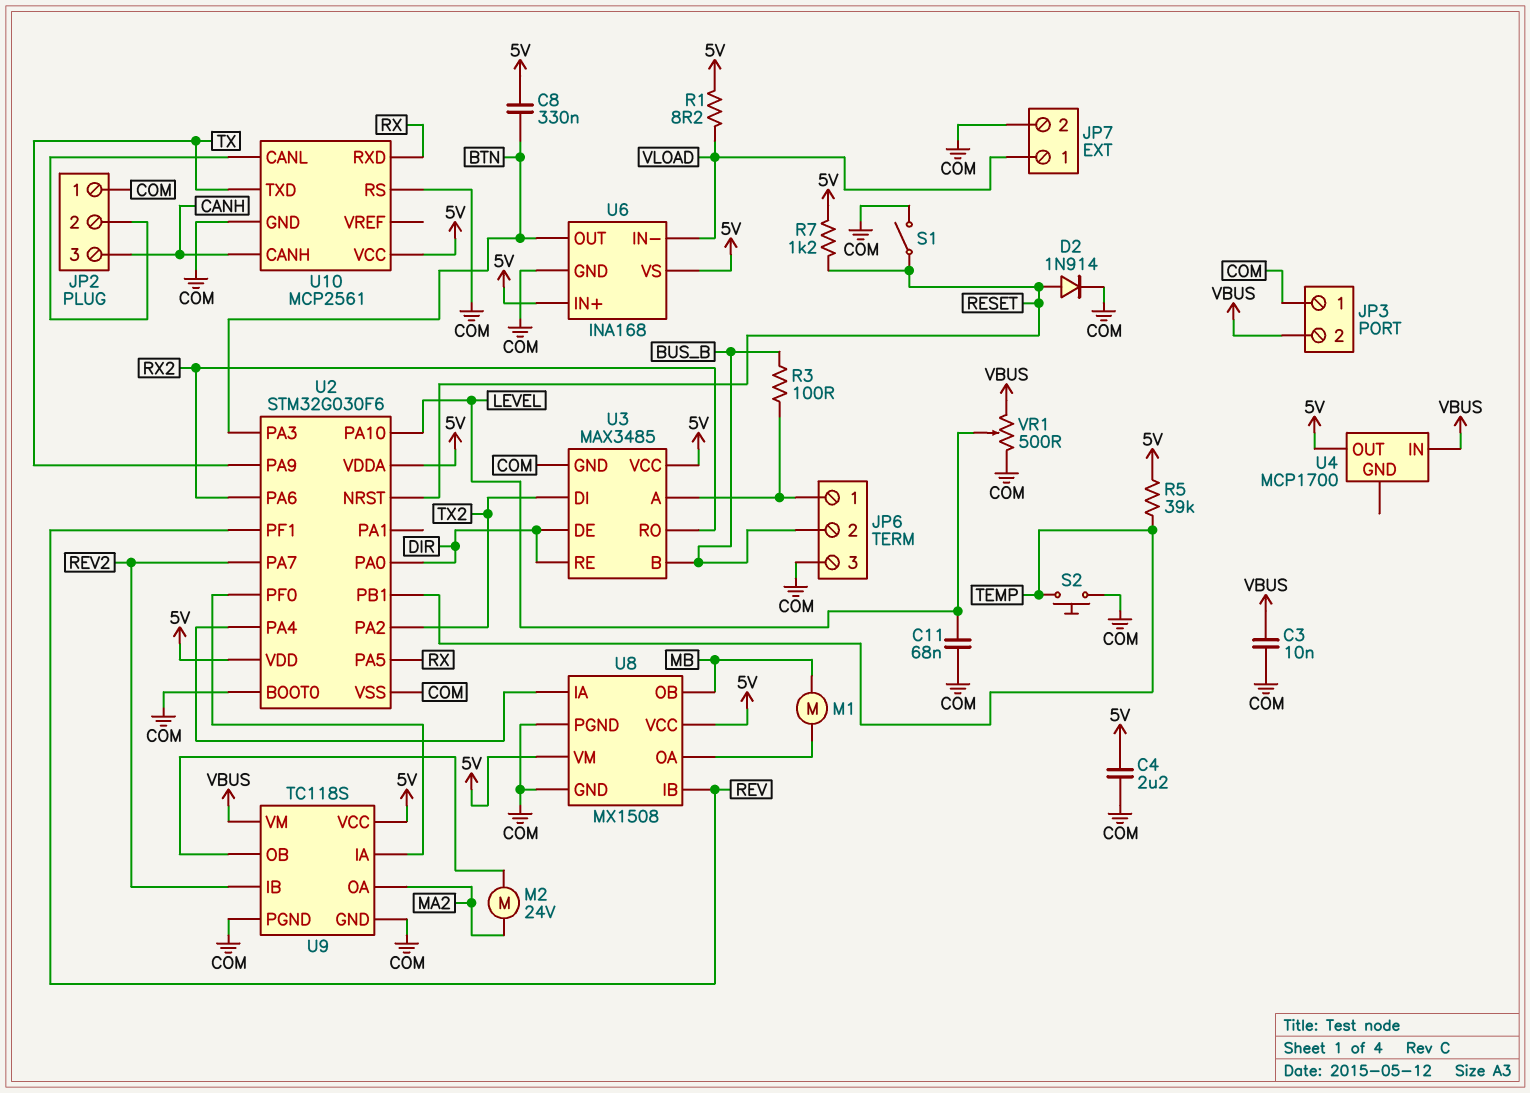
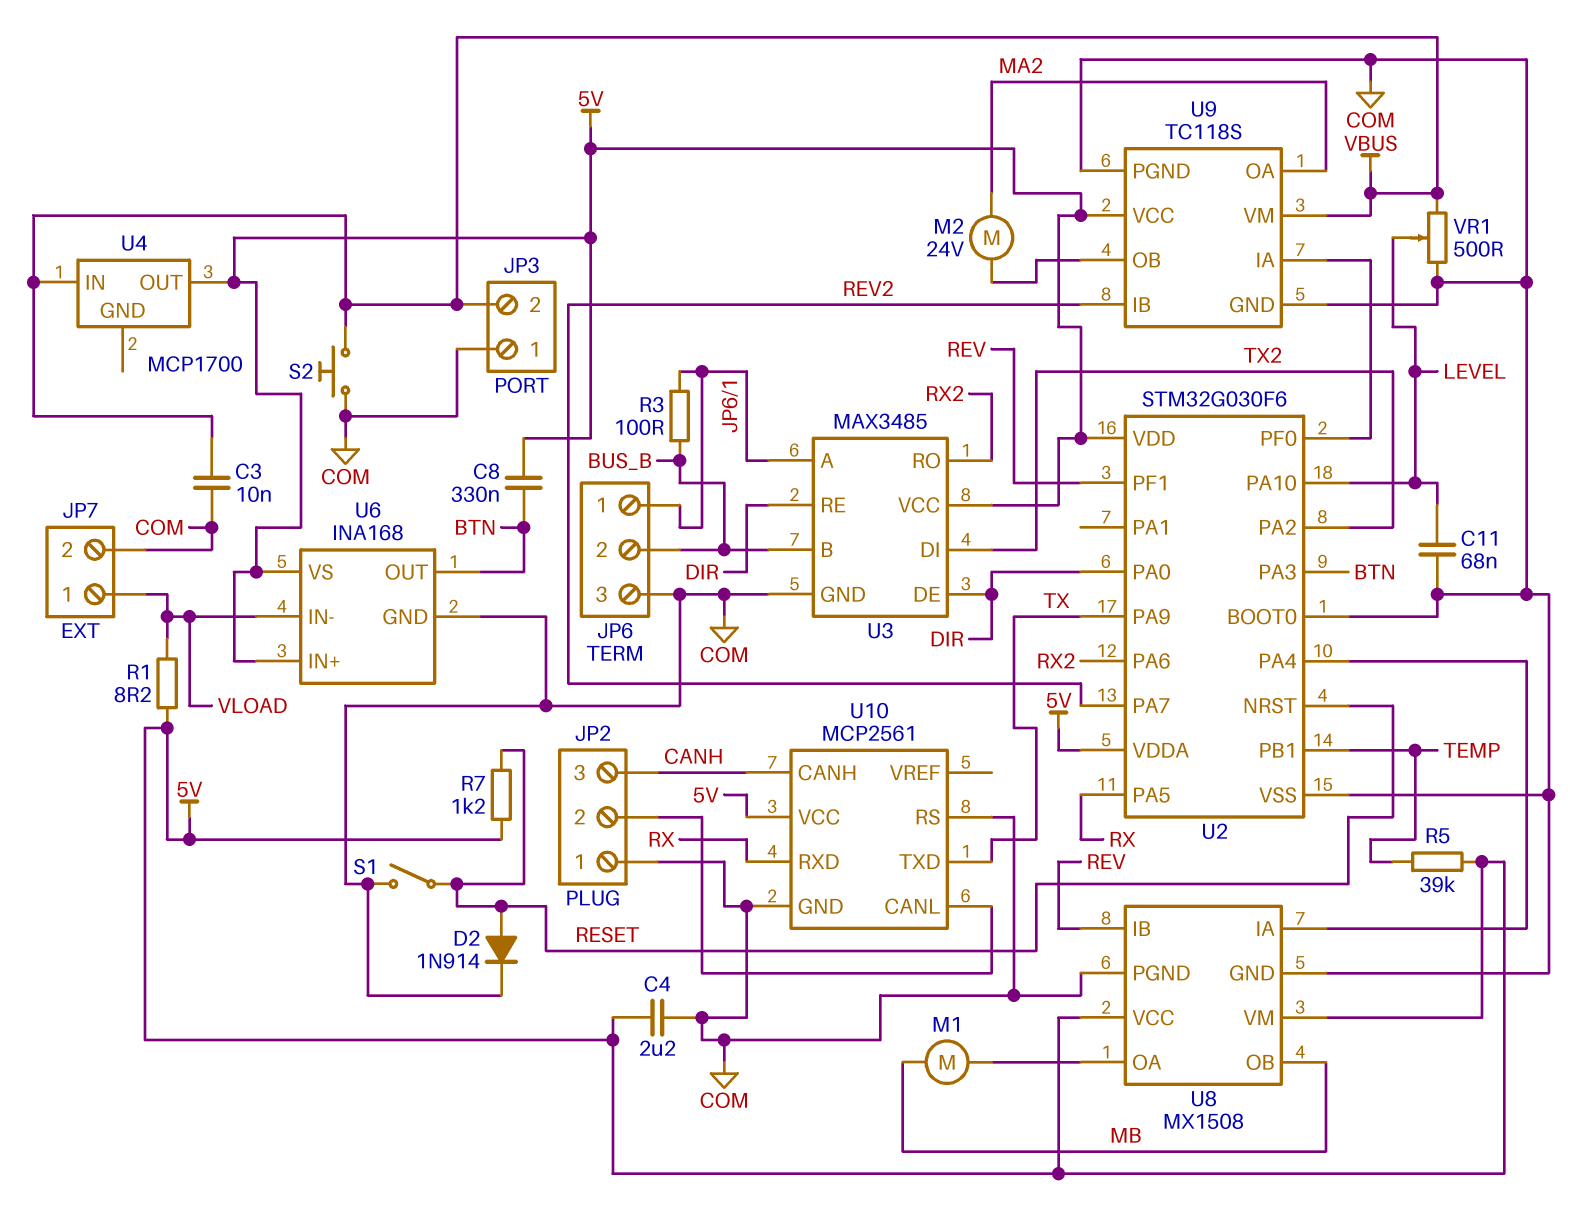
S2: button (COM, TEMP) -> button (COM, VBUS)

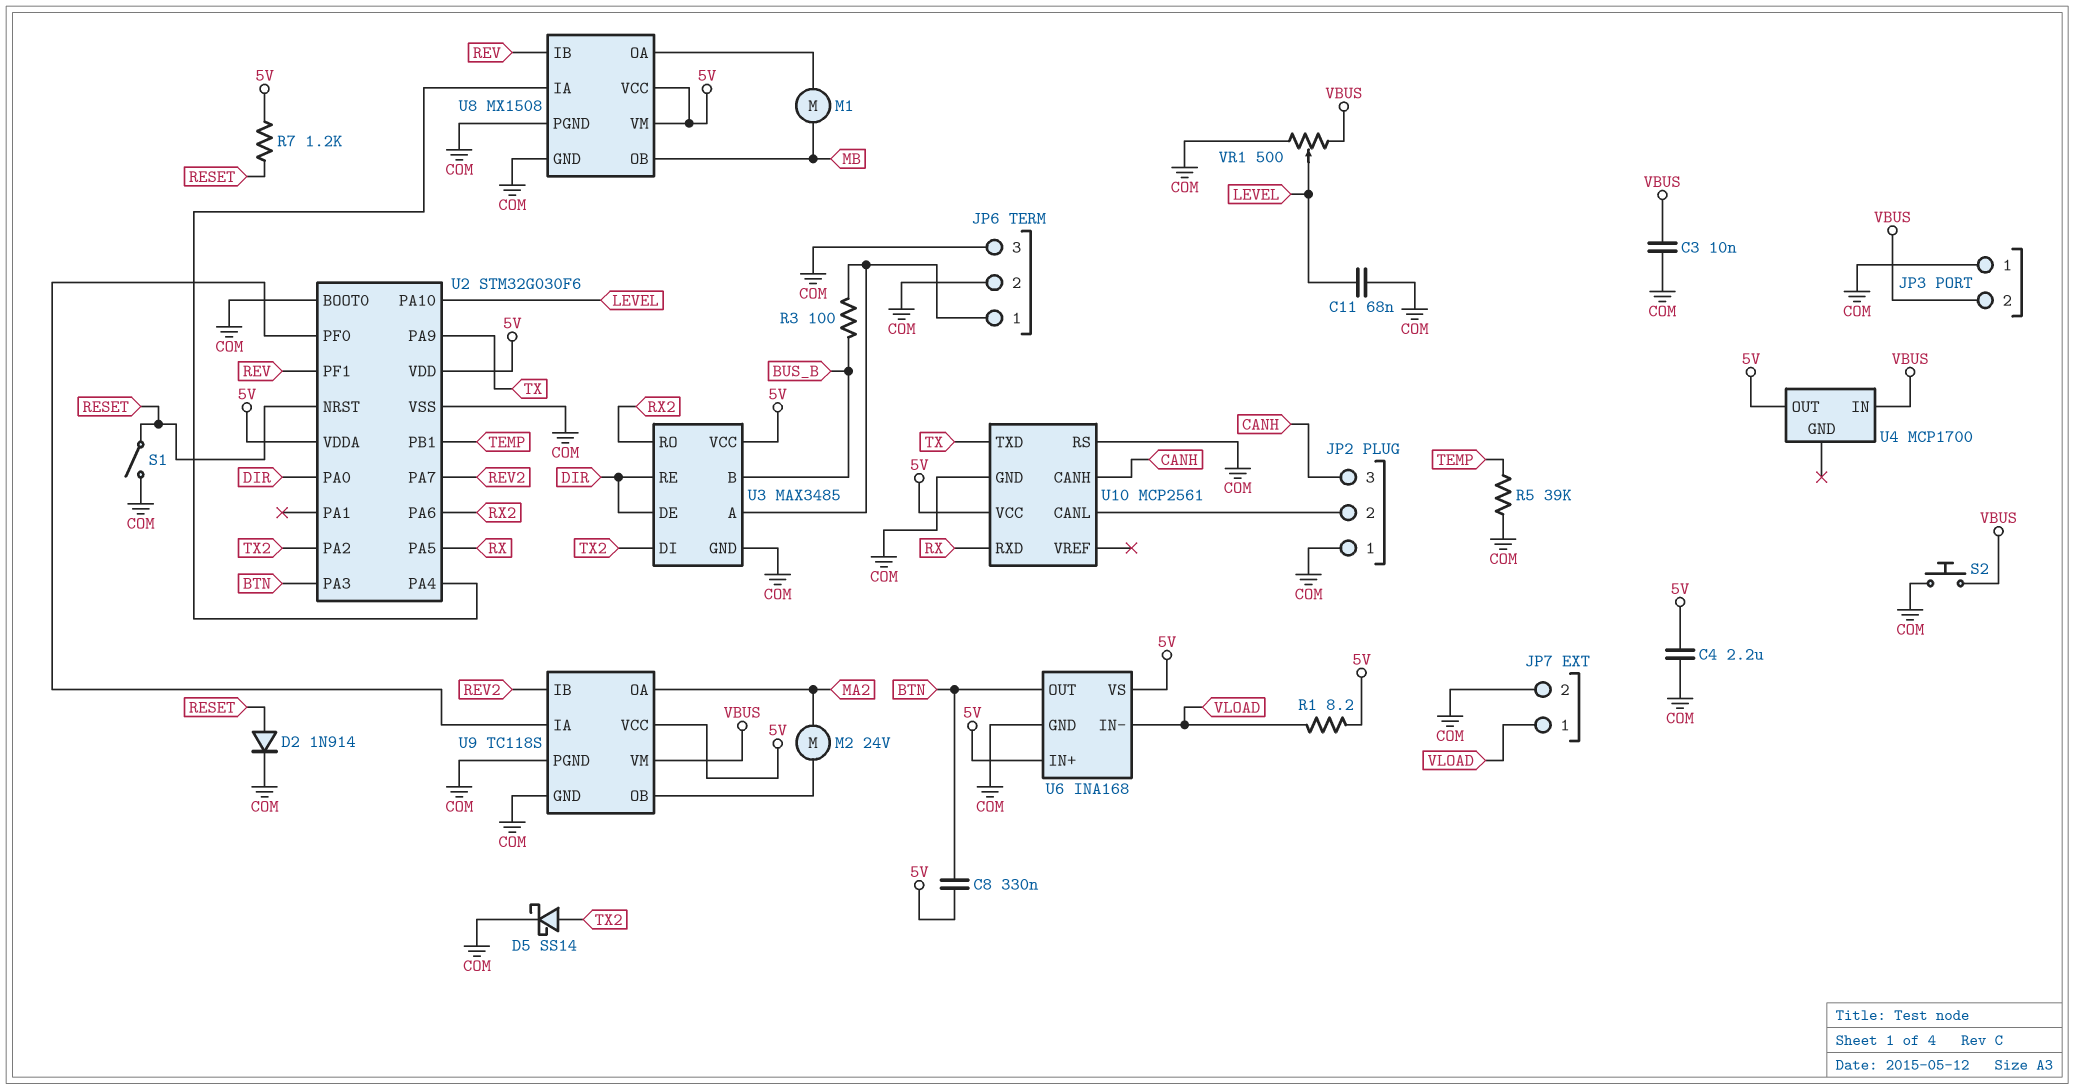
D5: none -> schottky SS14 (A TX2, K COM)
JP6 pin 2: BUS_B -> COM
R5: 39k (5V, TEMP) -> 39k (COM, TEMP)

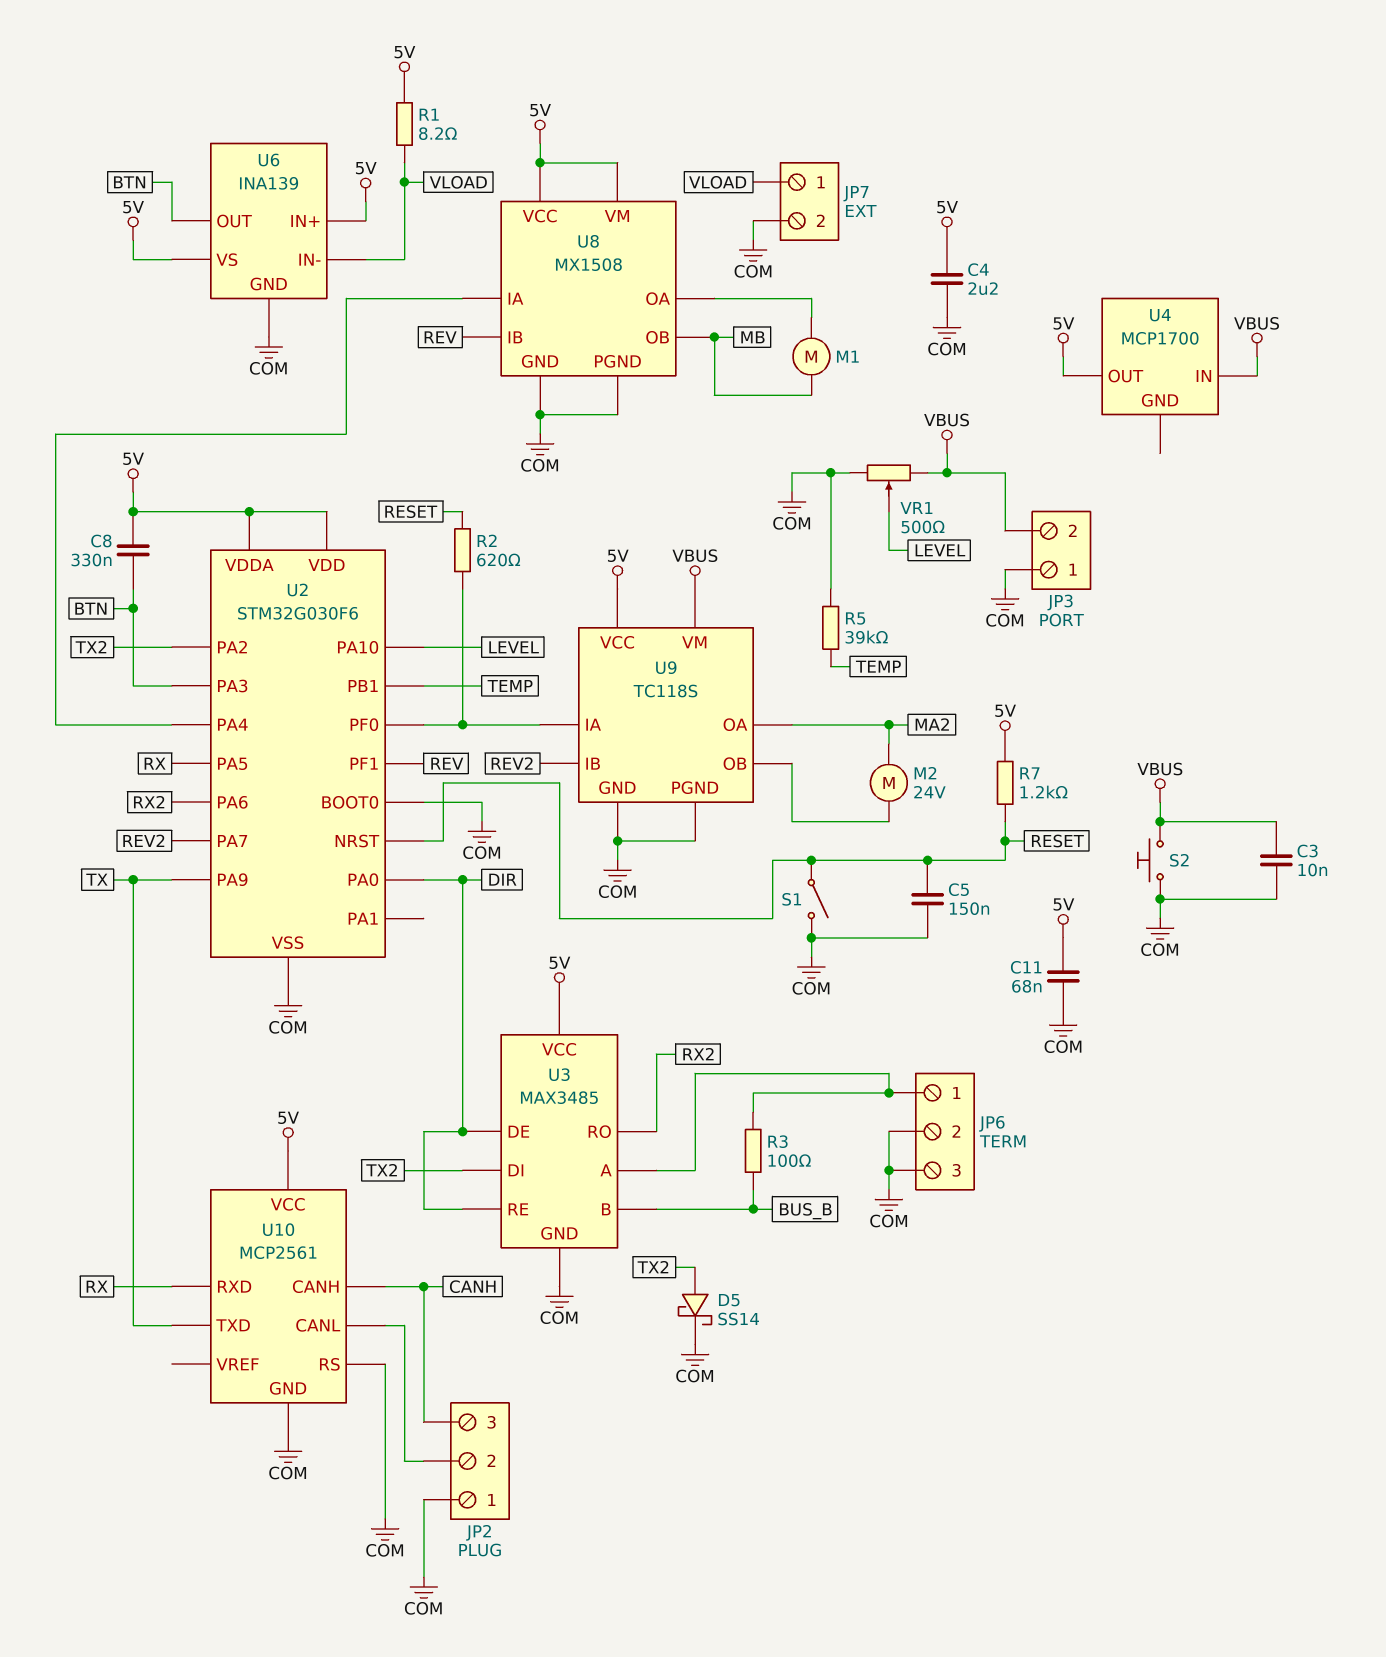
C5: none -> 150nF (COM, RESET)
C11: 68nF (COM, LEVEL) -> 68nF (5V, COM)
D2: diode 1N914 (A RESET, K COM) -> none
R2: none -> 620 (RESET, U2/PF0)
U6: INA168 -> INA139

